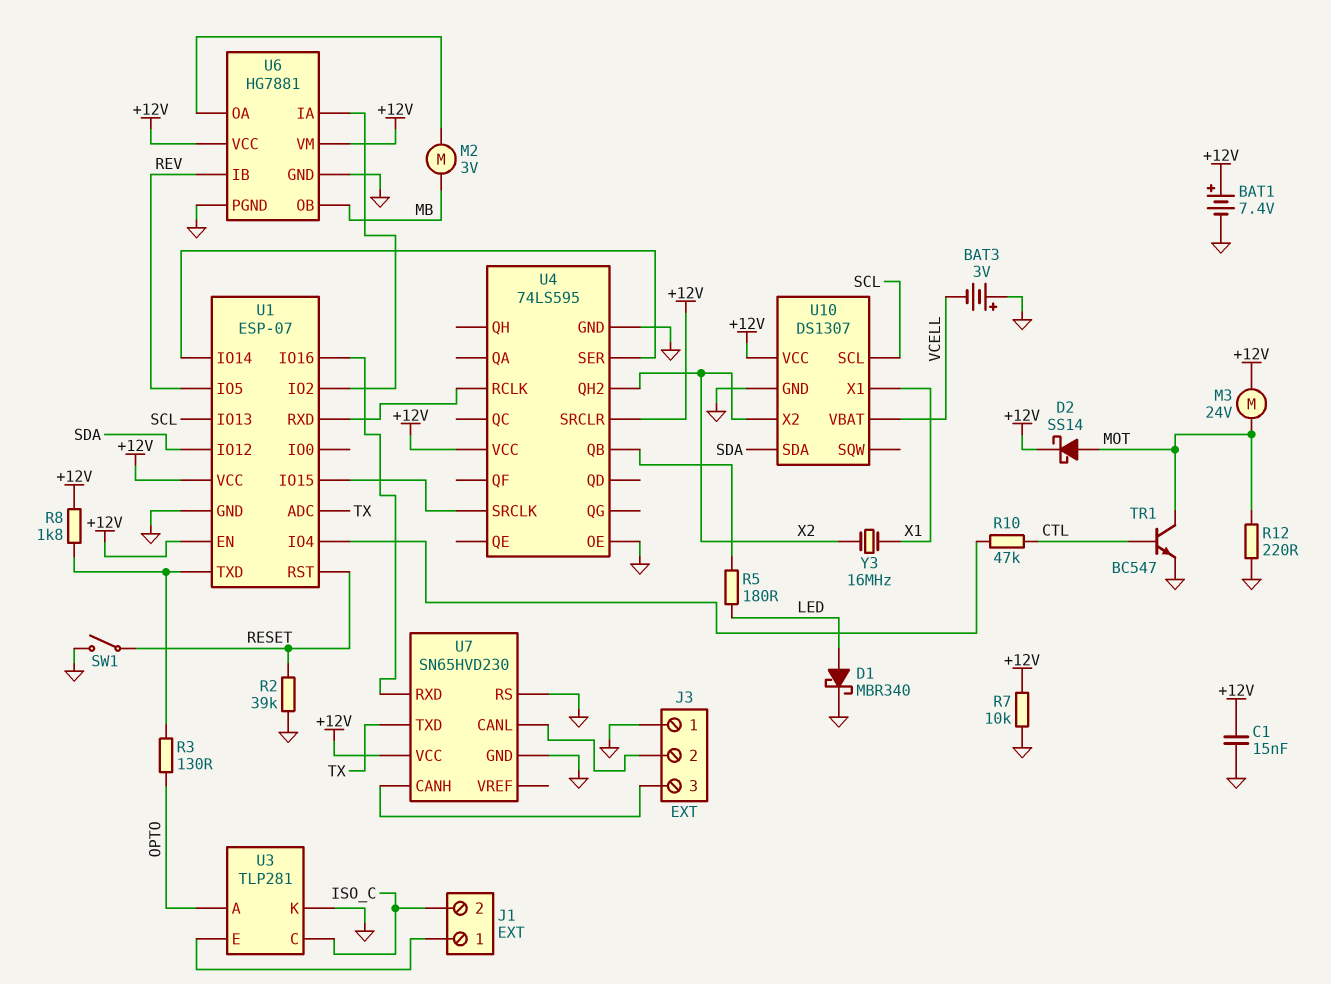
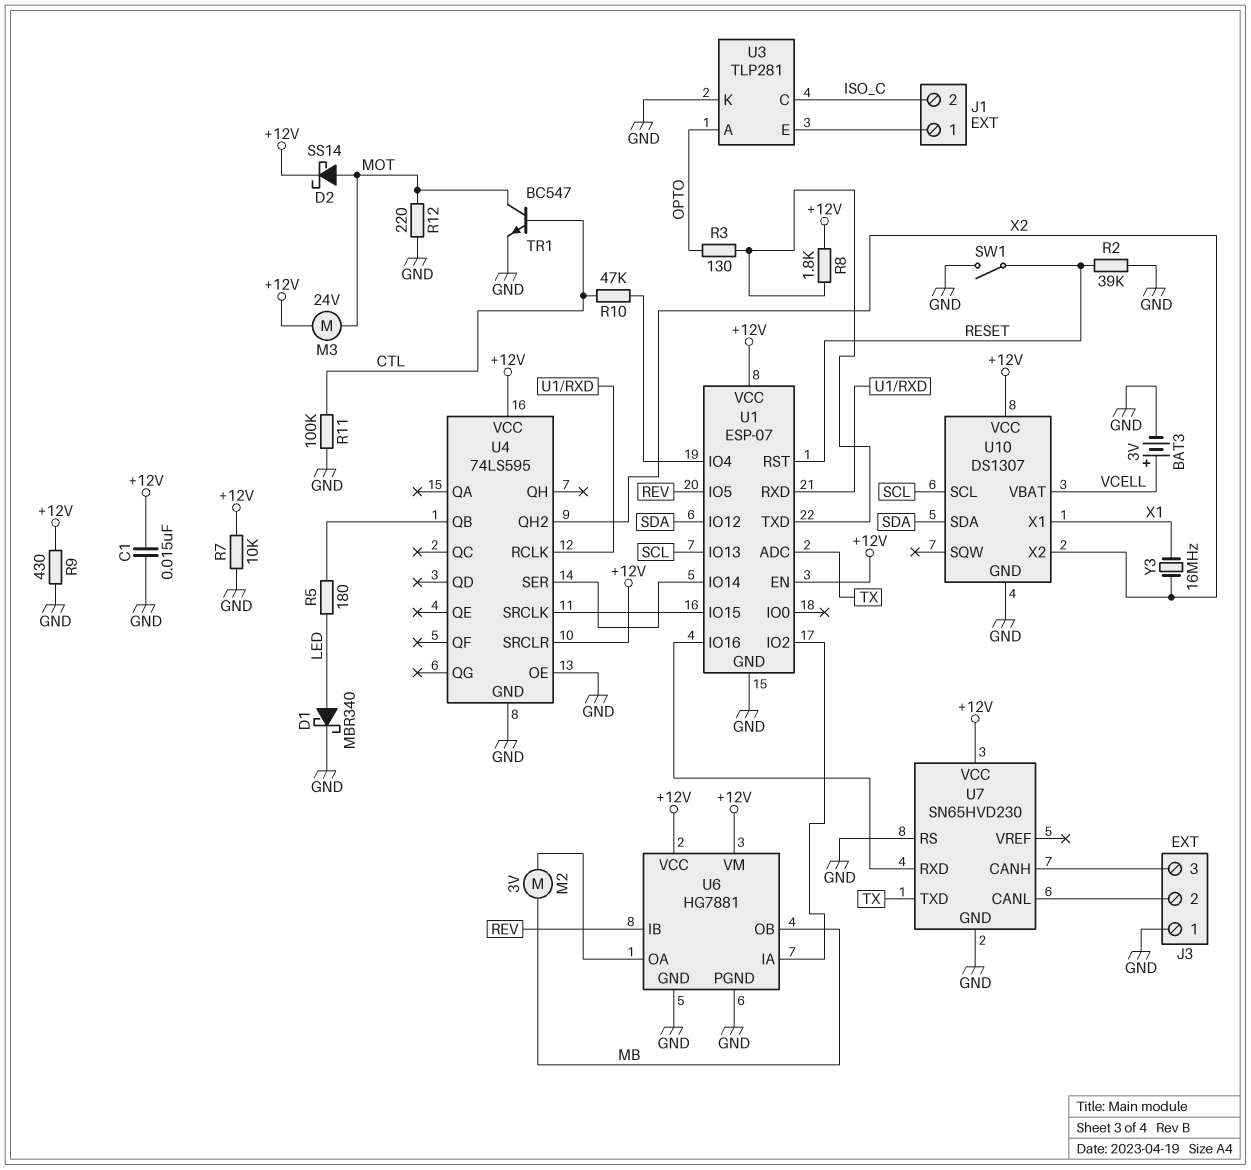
BAT1: 7.4V (plus +12V, minus GND) -> none
BAT3: 3V (plus GND, minus VCELL) -> 3V (plus VCELL, minus GND)
R9: none -> 430 (+12V, GND)
R11: none -> 100k (CTL, GND)

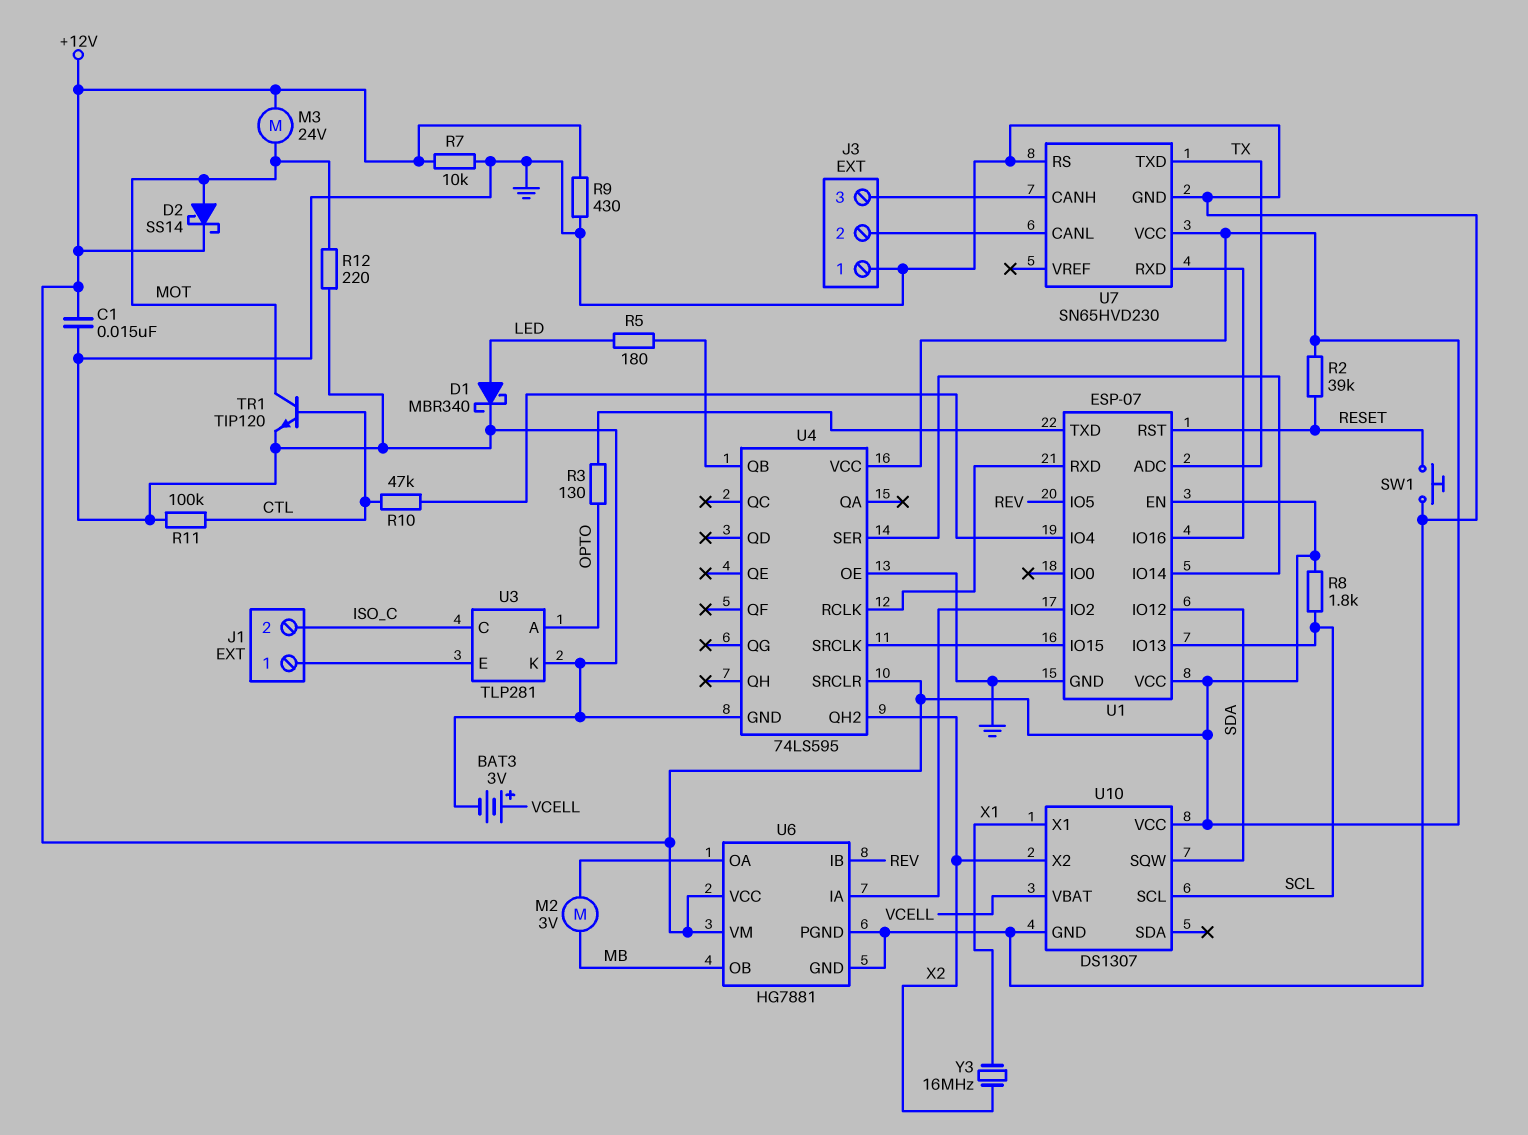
R2: 39k (GND, RESET) -> 39k (+12V, RESET)
R8: 1.8k (+12V, U1/TXD) -> 1.8k (+12V, SCL)
SW1: switch (GND, RESET) -> button (GND, RESET)
TR1: NPN BC547 (B CTL, C MOT, E GND) -> NPN TIP120 (B CTL, C MOT, E GND)
U10 pin SDA: SDA -> none
U10 pin SQW: none -> SDA

